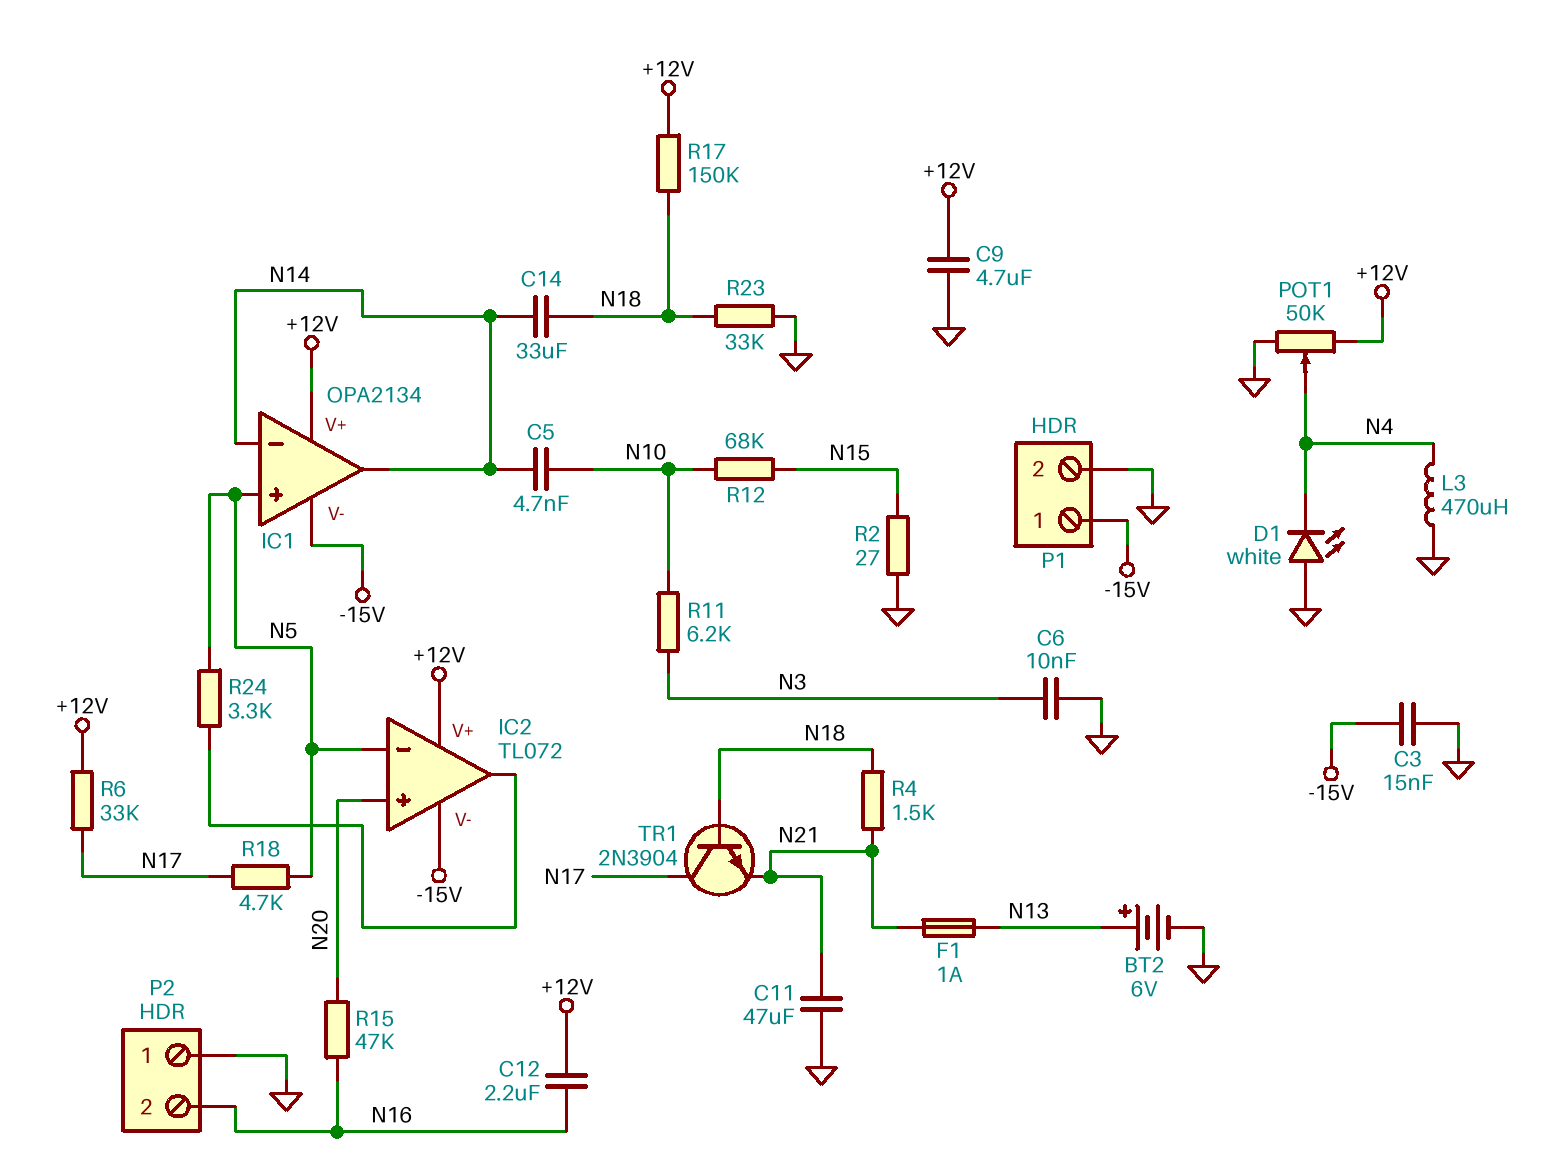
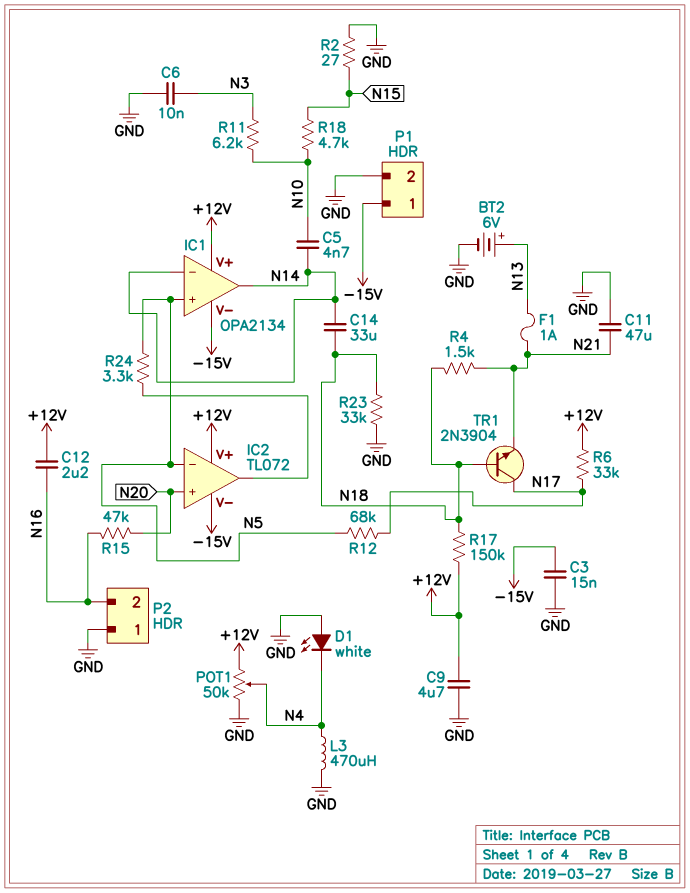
R12: 68k (N10, N15) -> 68k (N5, N17)
R18: 4.7k (N5, N17) -> 4.7k (N10, N15)

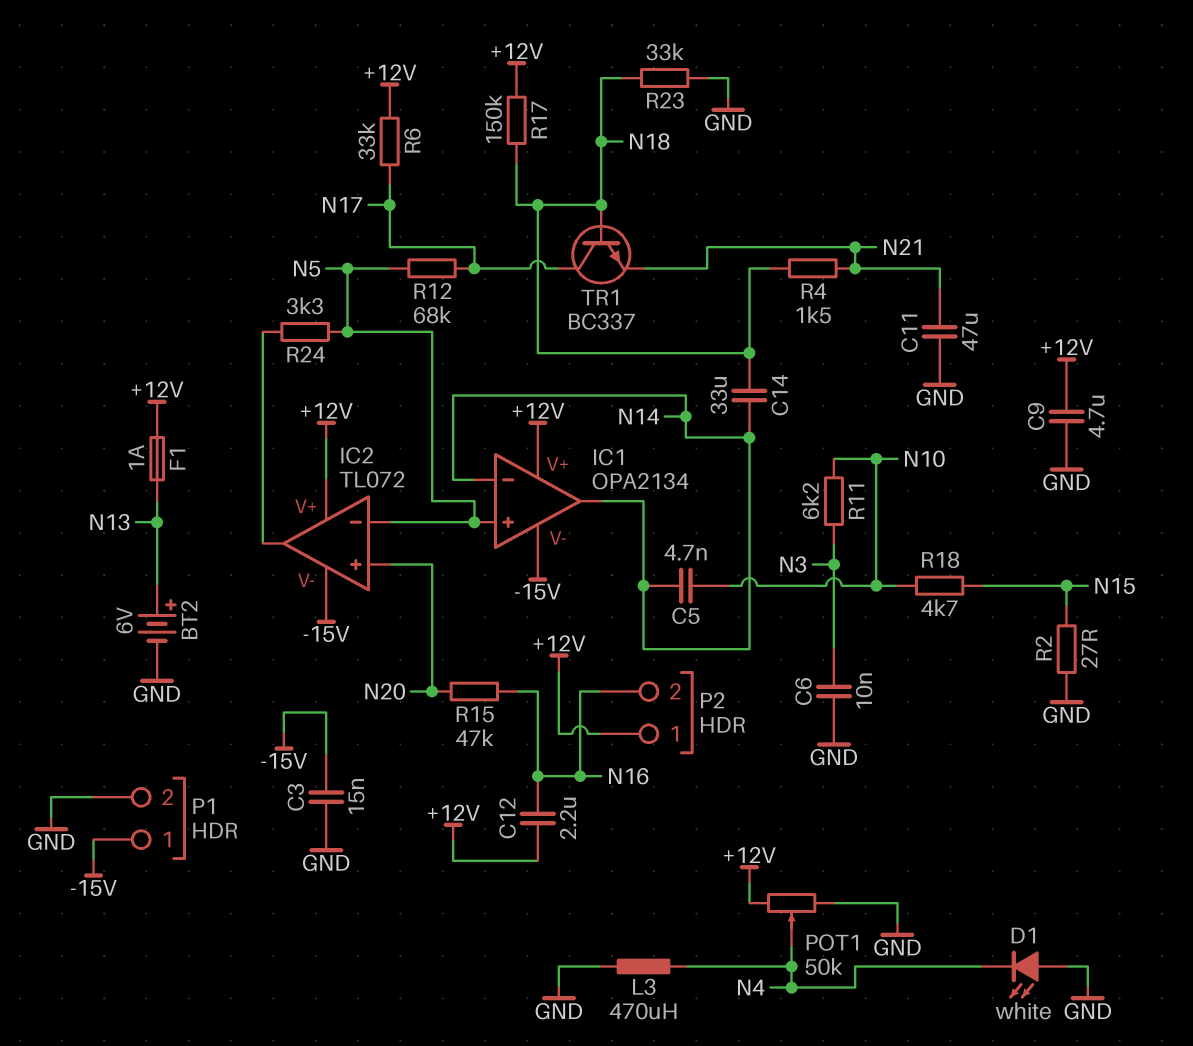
F1: 1A (N13, N21) -> 1A (+12V, N13)
P2 pin 1: GND -> +12V
TR1: NPN 2N3904 (B N18, C N17, E N21) -> NPN BC337 (B N18, C N17, E N21)

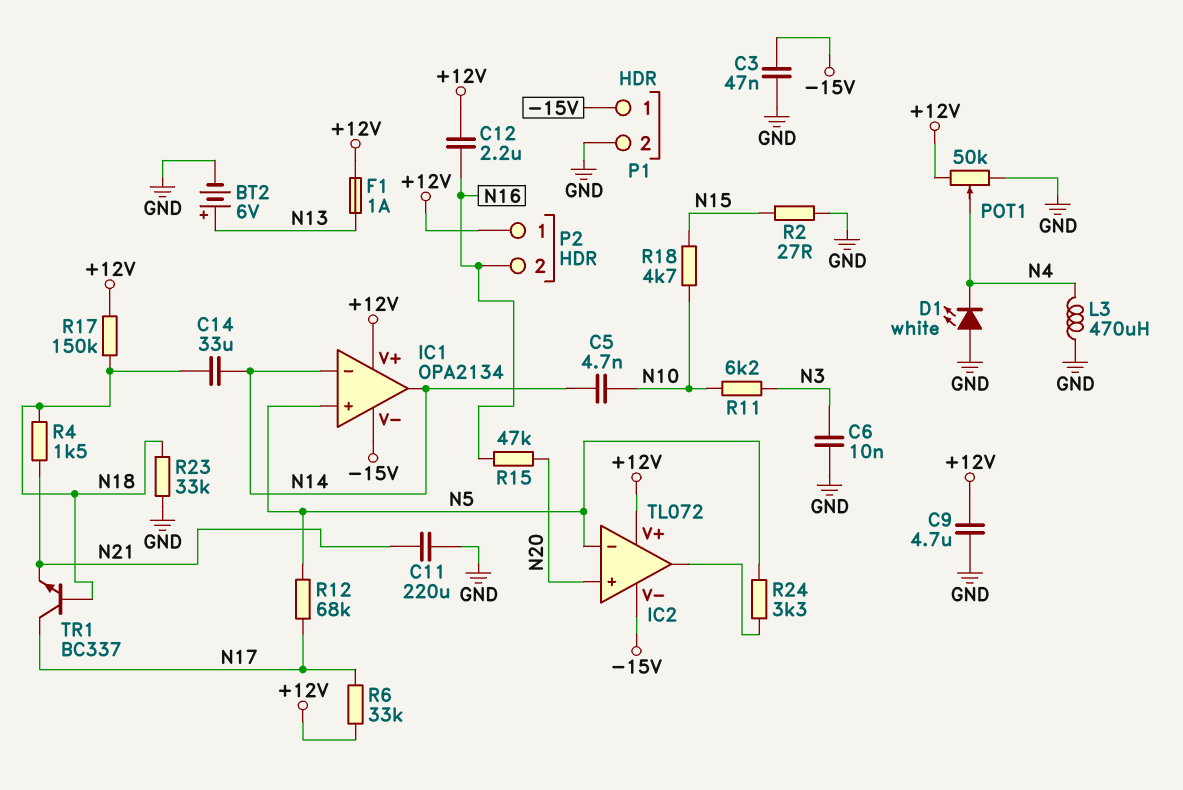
C3: 15nF (-15V, GND) -> 47nF (-15V, GND)
C11: 47uF (GND, N21) -> 220uF (GND, N21)

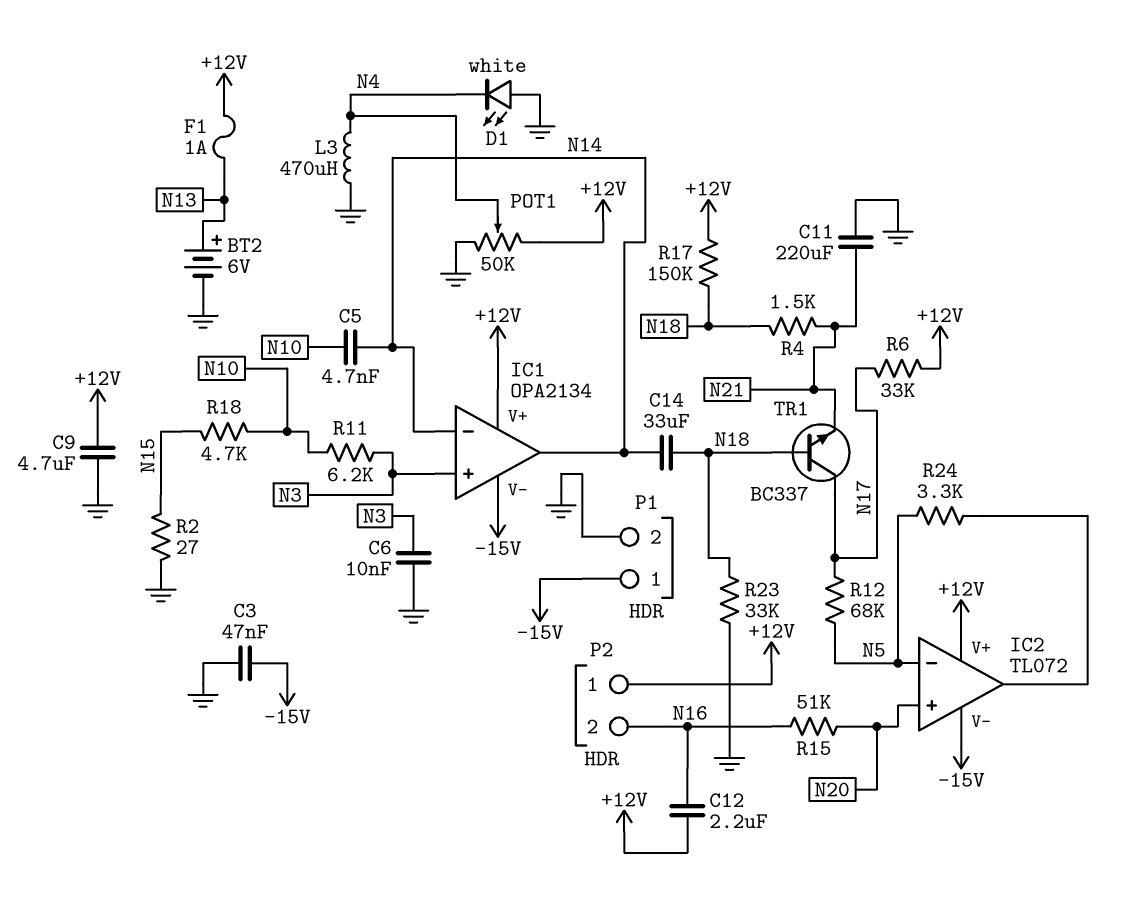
IC1 pin in+: N5 -> N3
R15: 47k (N16, N20) -> 51k (N16, N20)

